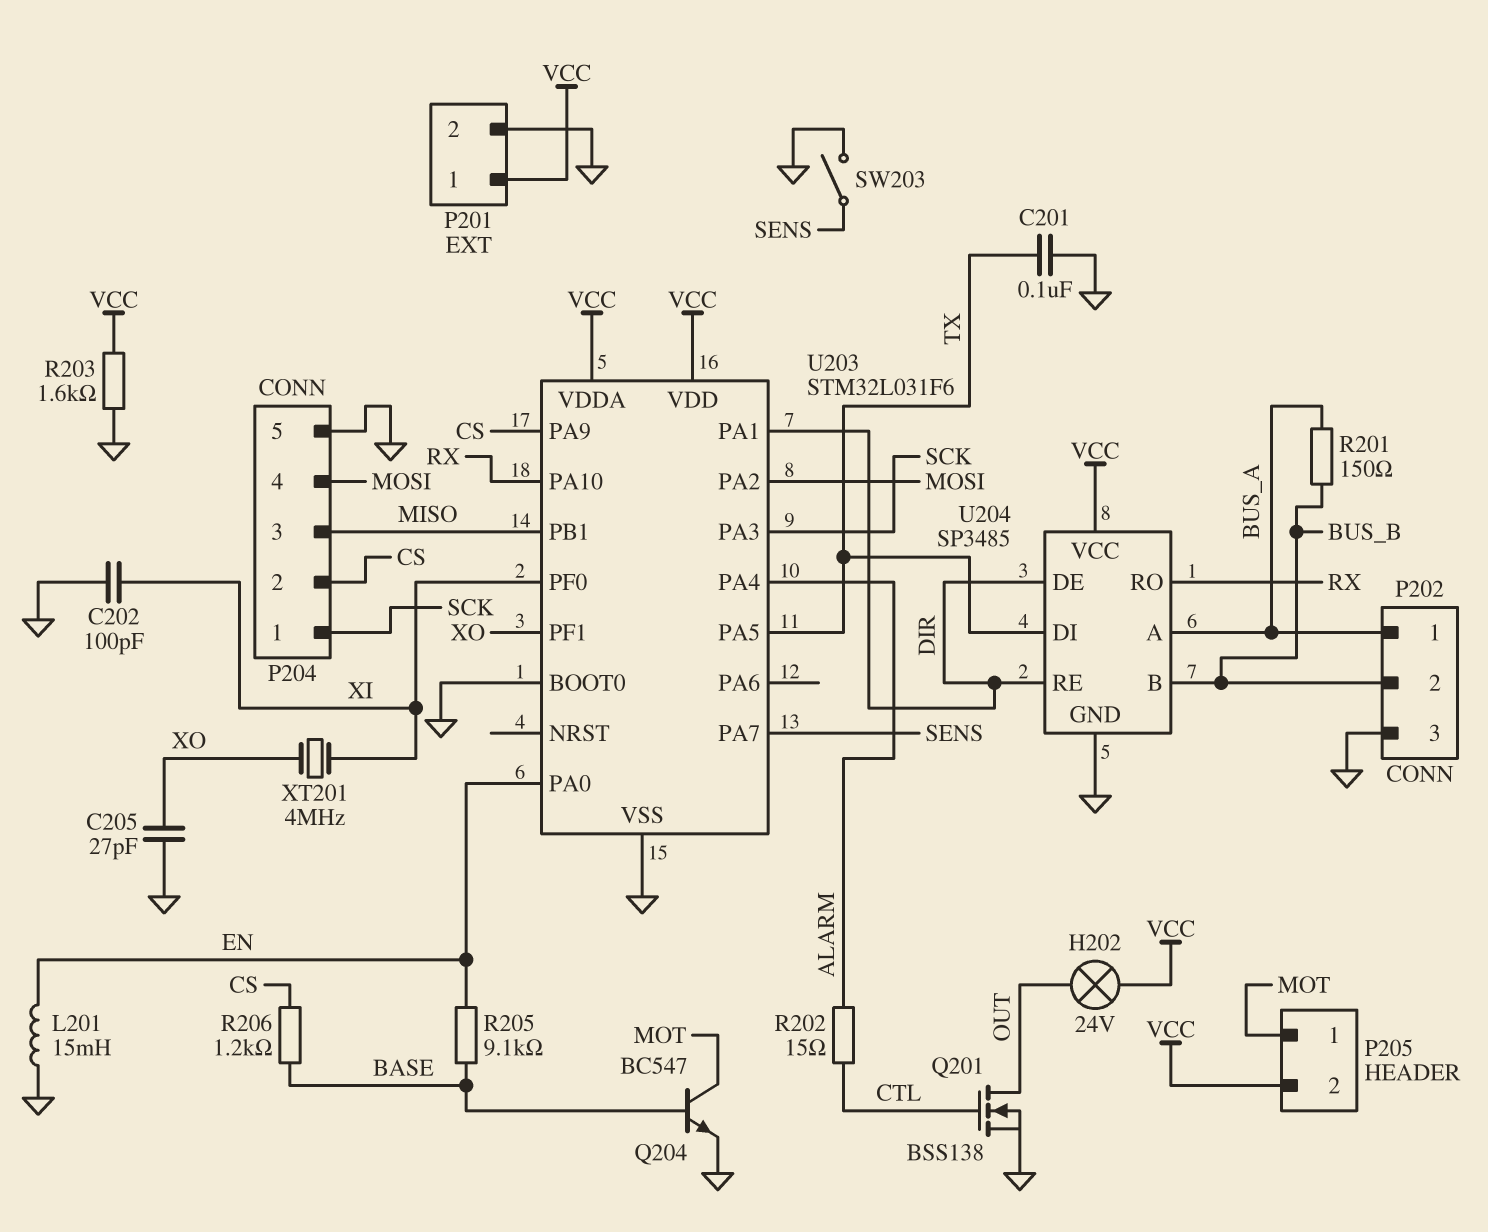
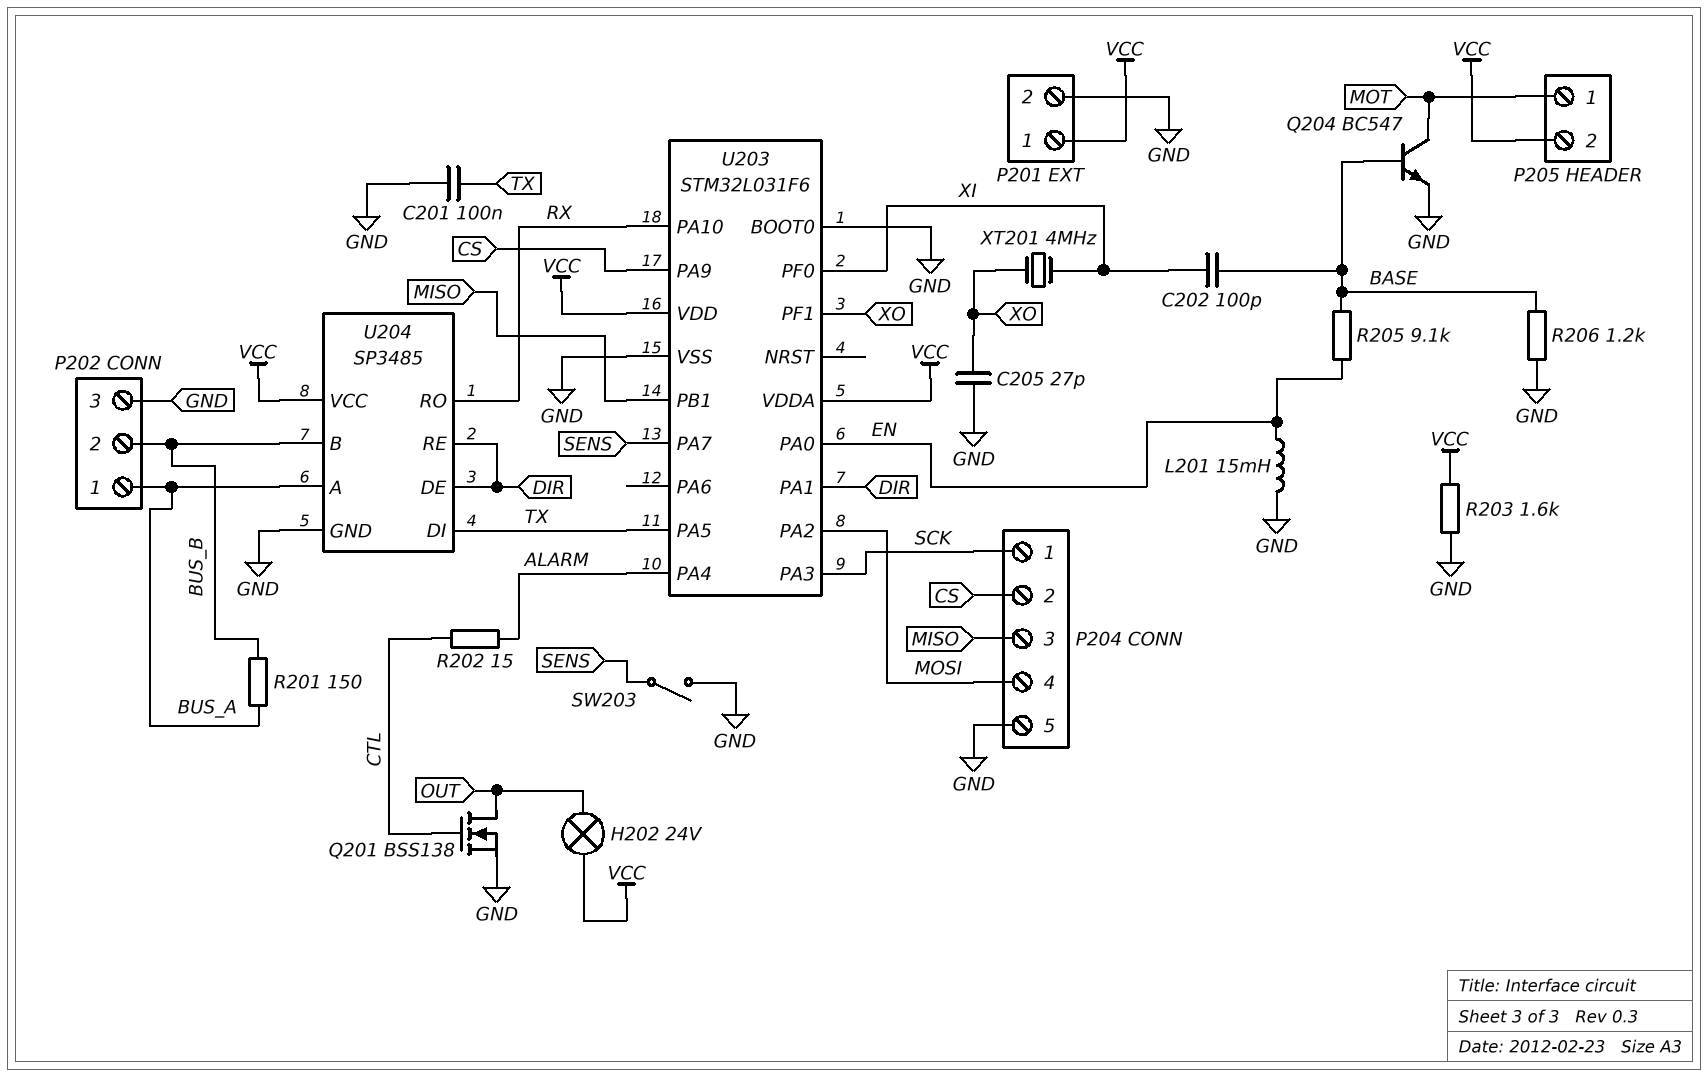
C202: 100pF (GND, XI) -> 100pF (BASE, XI)
R206: 1.2k (BASE, CS) -> 1.2k (BASE, GND)

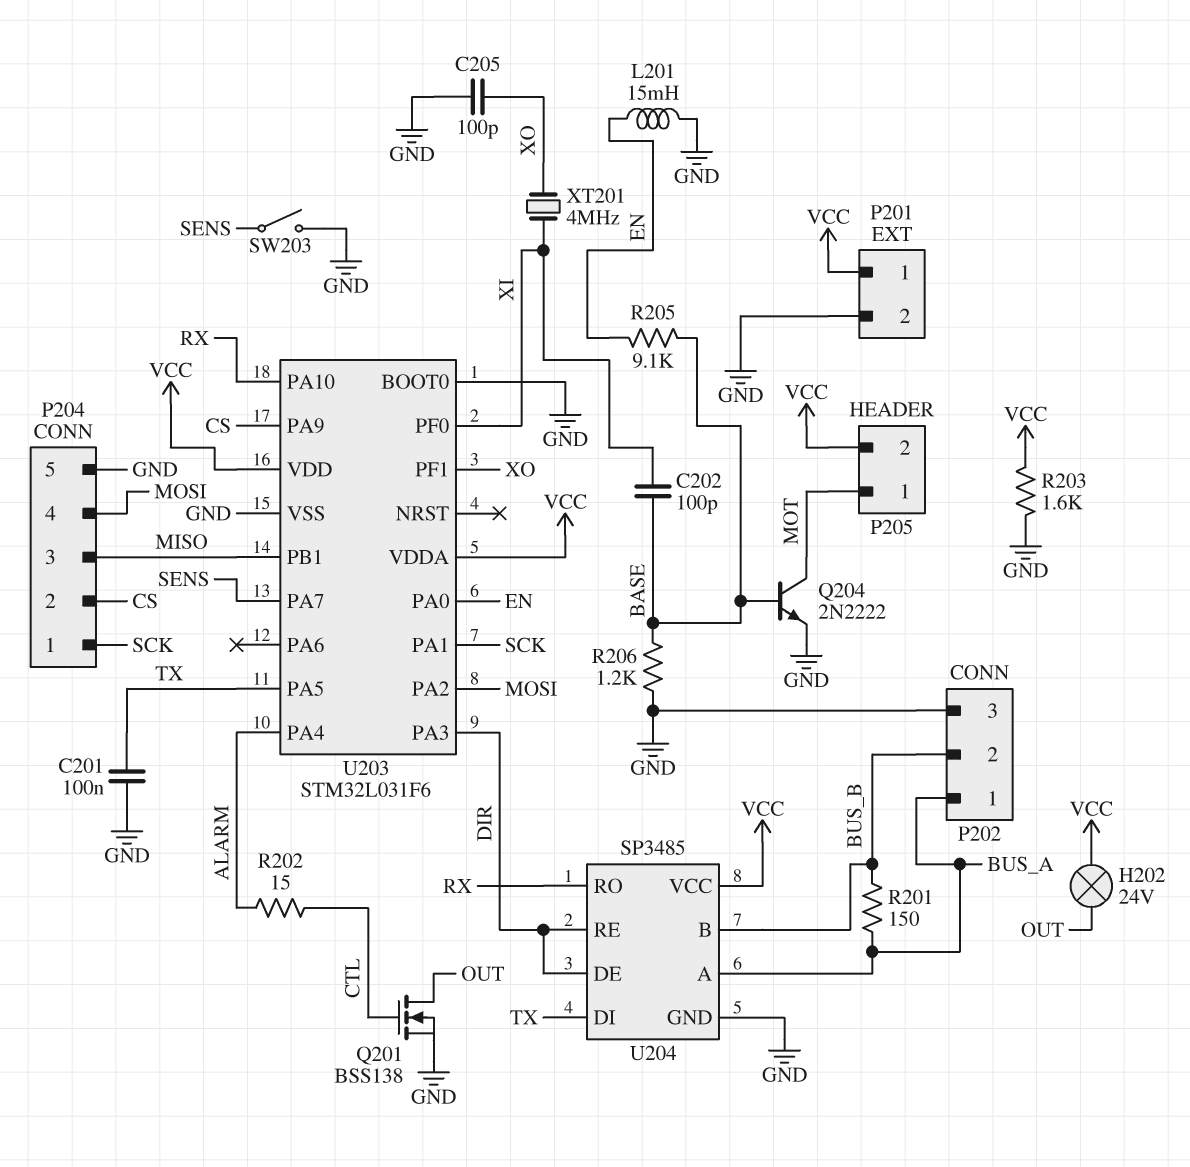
C205: 27pF (GND, XO) -> 100pF (GND, XO)
Q204: NPN BC547 (B BASE, C MOT, E GND) -> NPN 2N2222 (B BASE, C MOT, E GND)
U203 pin PA1: DIR -> SCK
U203 pin PA3: SCK -> DIR

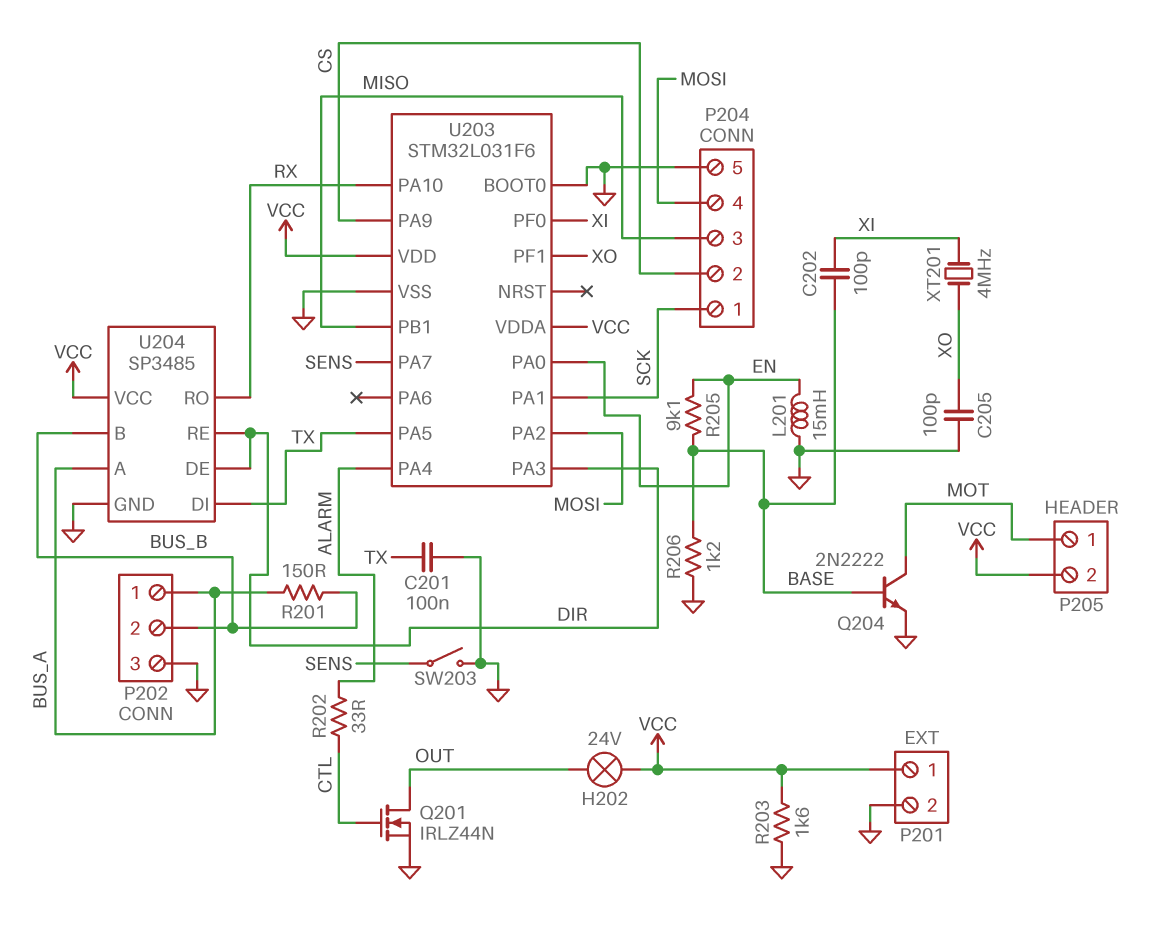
Q201: NMOS BSS138 (G CTL, D OUT, S GND) -> NMOS IRLZ44N (G CTL, D OUT, S GND)
R202: 15 (ALARM, CTL) -> 33 (ALARM, CTL)

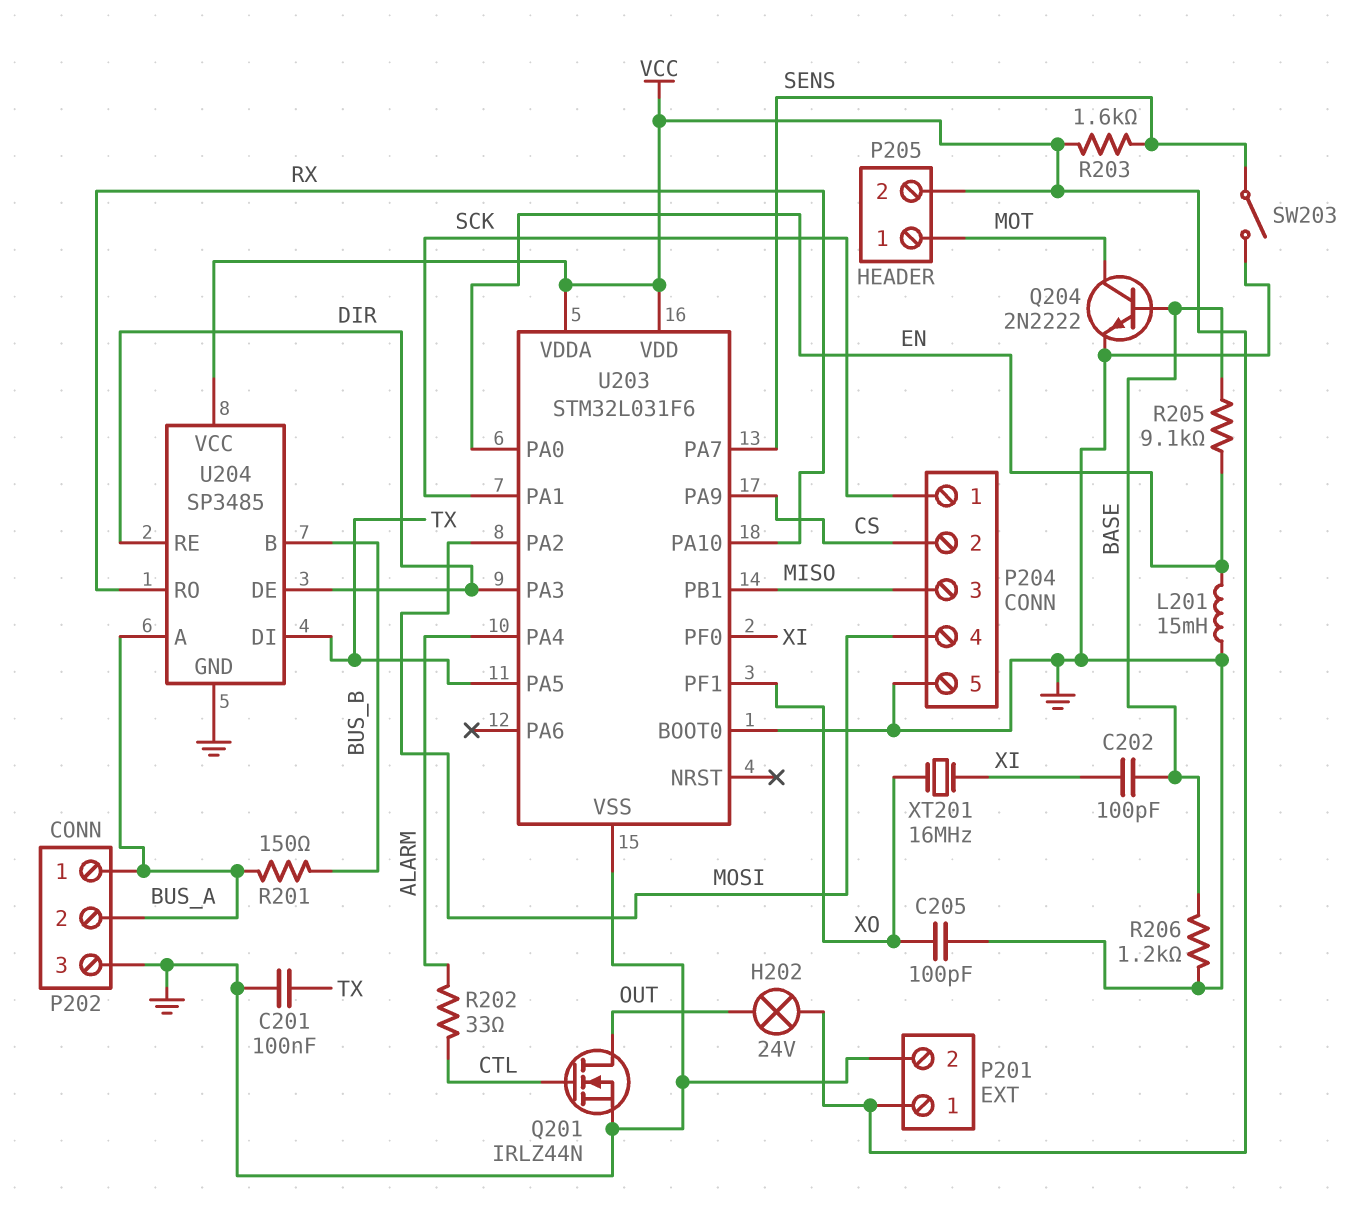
P202 pin 2: BUS_B -> BUS_A
R203: 1.6k (GND, VCC) -> 1.6k (SENS, VCC)
XT201: 4MHz (XI, XO) -> 16MHz (XI, XO)

